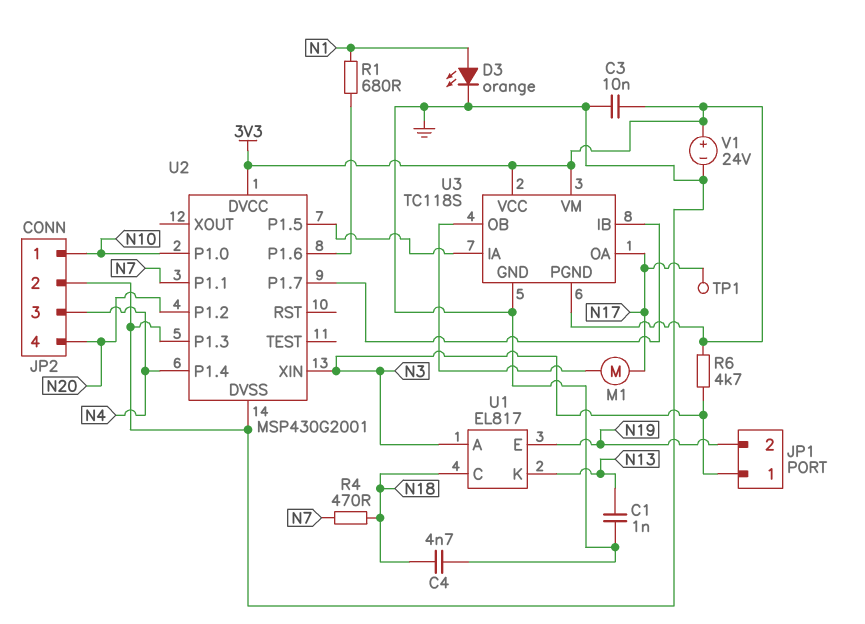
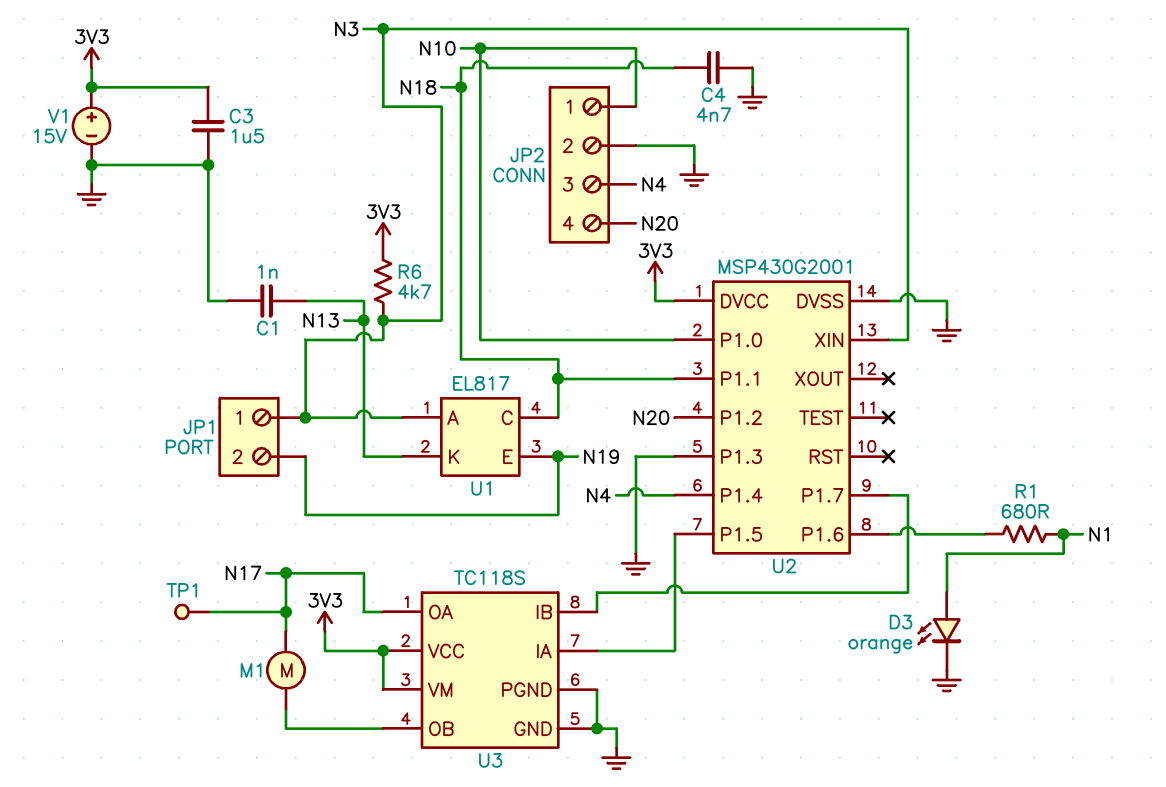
C3: 10nF (3V3, GND) -> 1.5uF (3V3, GND)
R4: 470 (N7, N18) -> none
U2 pin P1.1: N7 -> N18
U3 pin PGND: 3V3 -> GND
V1: 24V (plus 3V3, minus GND) -> 15V (plus 3V3, minus GND)

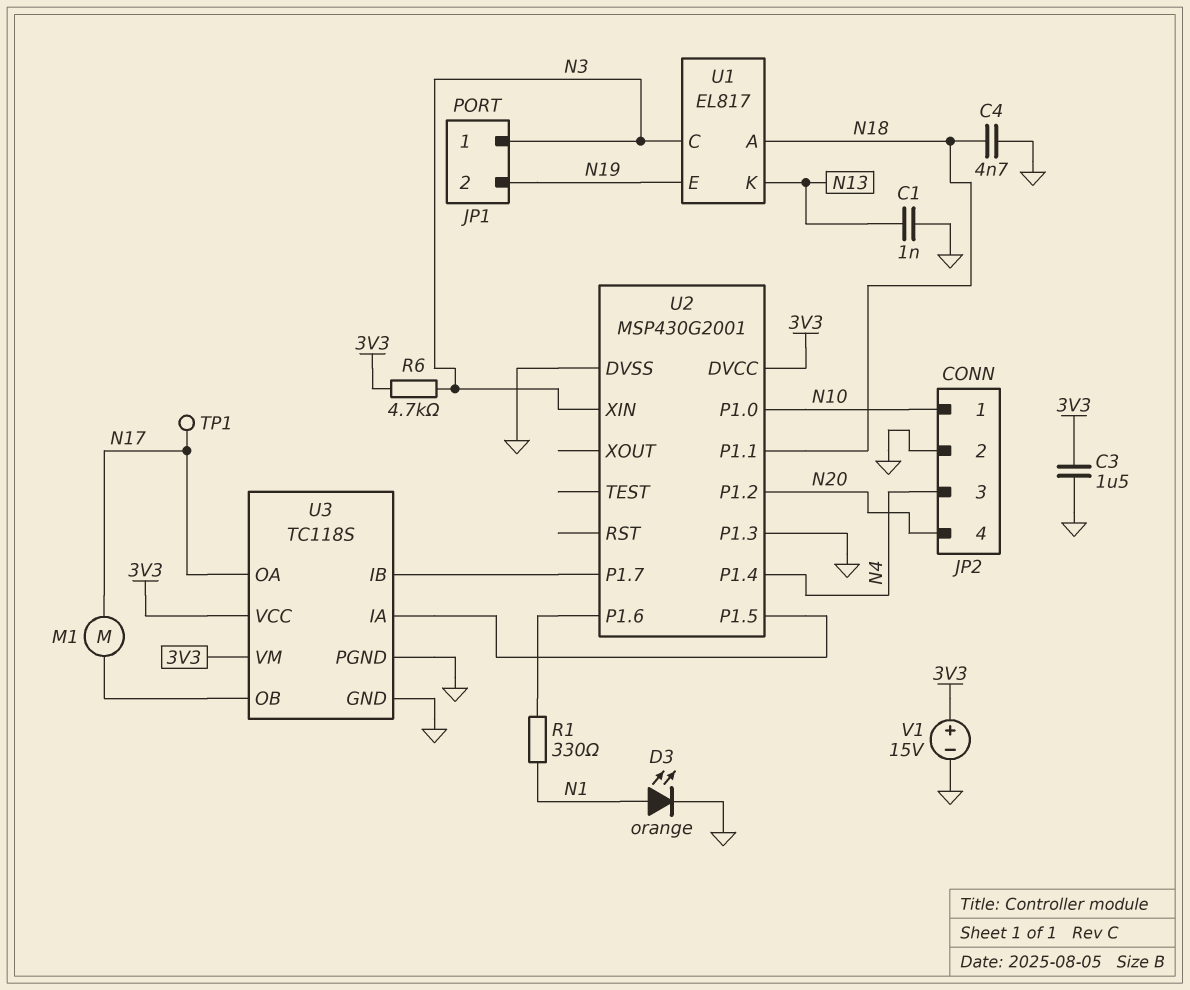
R1: 680 (N1, U2/P1.6) -> 330 (N1, U2/P1.6)
U1 pin A: N3 -> N18
U1 pin C: N18 -> N3

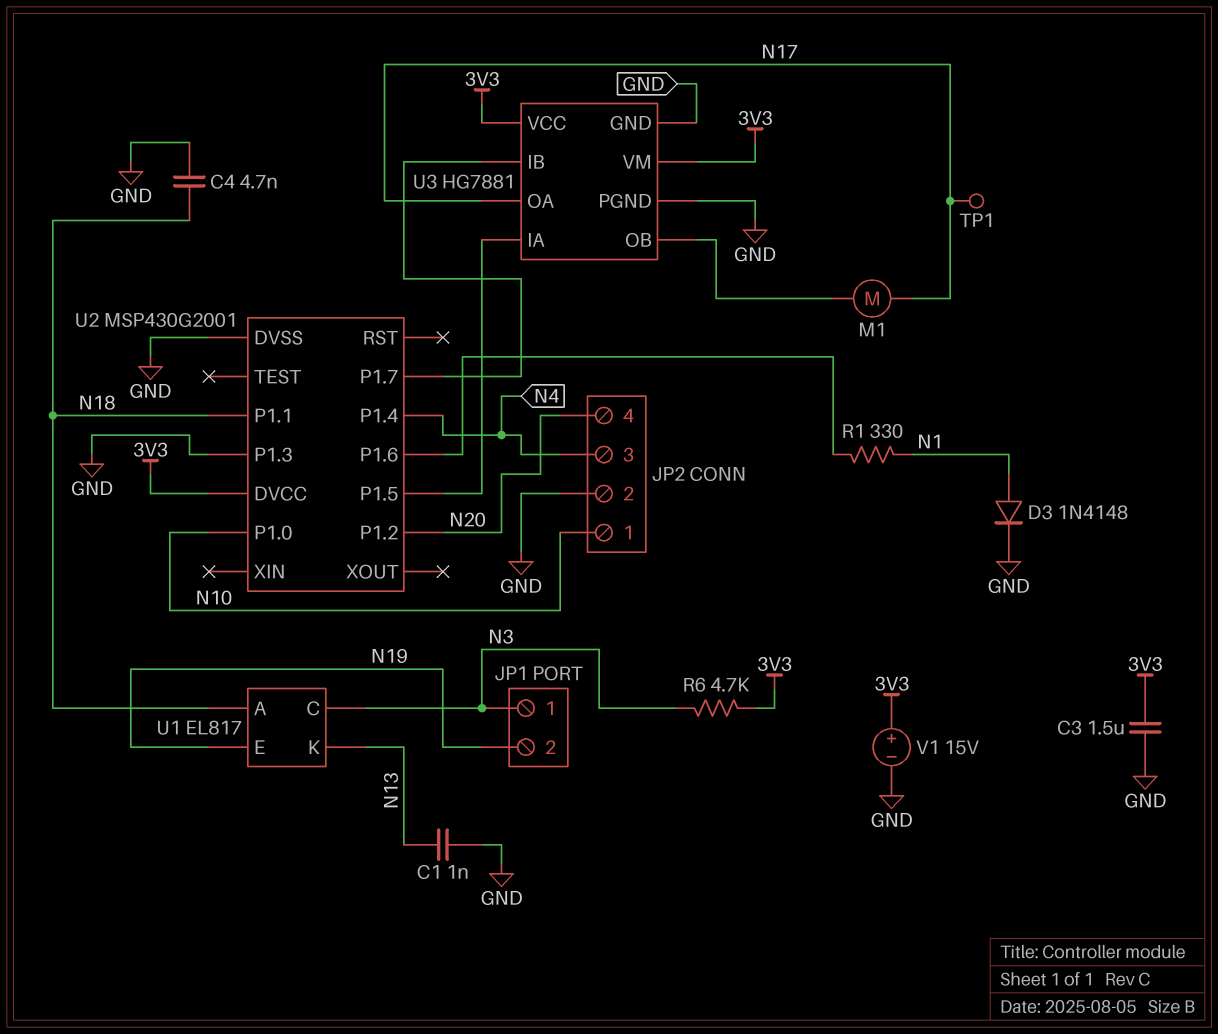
D3: LED orange (A N1, K GND) -> diode 1N4148 (A N1, K GND)
U2 pin XIN: N3 -> none
U3: TC118S -> HG7881

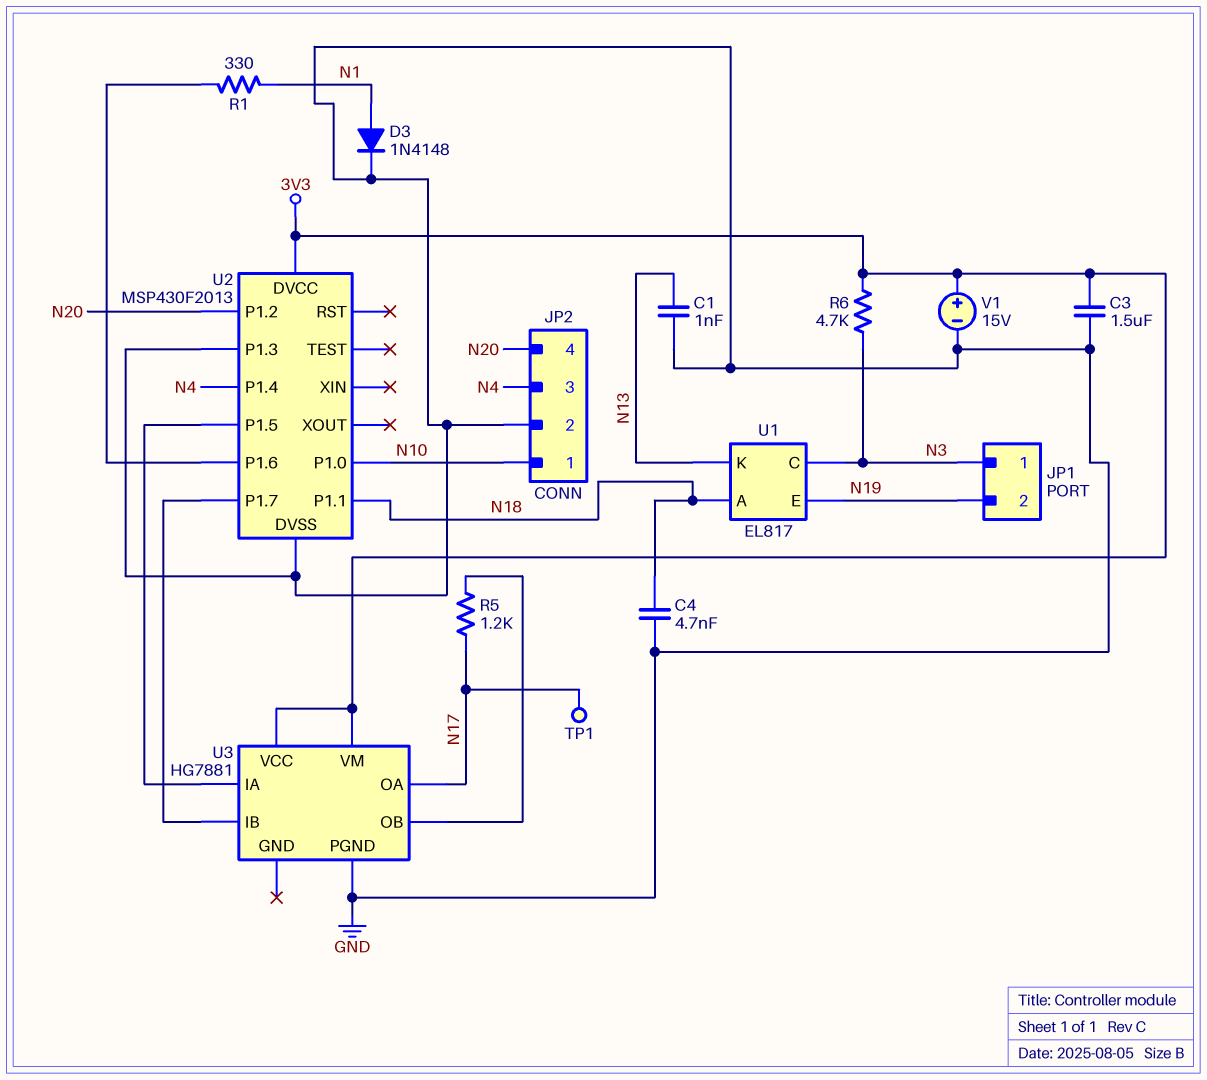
M1: motor (N17, U3/OB) -> none
R5: none -> 1.2k (N17, U3/OB)
U2: MSP430G2001 -> MSP430F2013
U3 pin GND: GND -> none

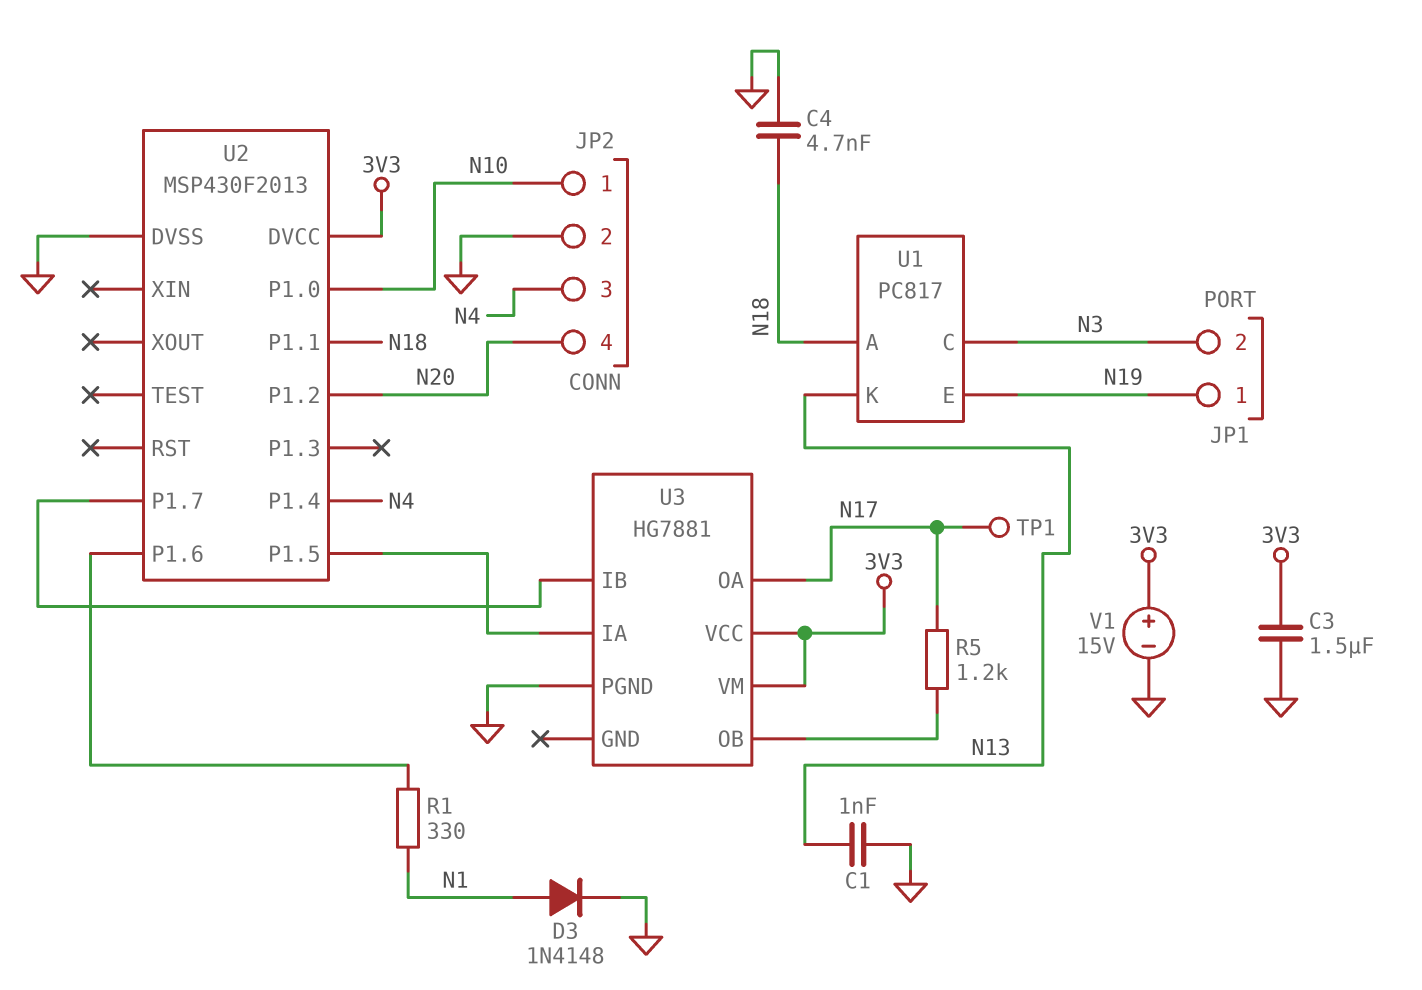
JP1 pin 1: N3 -> N19
JP1 pin 2: N19 -> N3
R6: 4.7k (3V3, N3) -> none
U1: EL817 -> PC817
U2 pin P1.3: GND -> none

